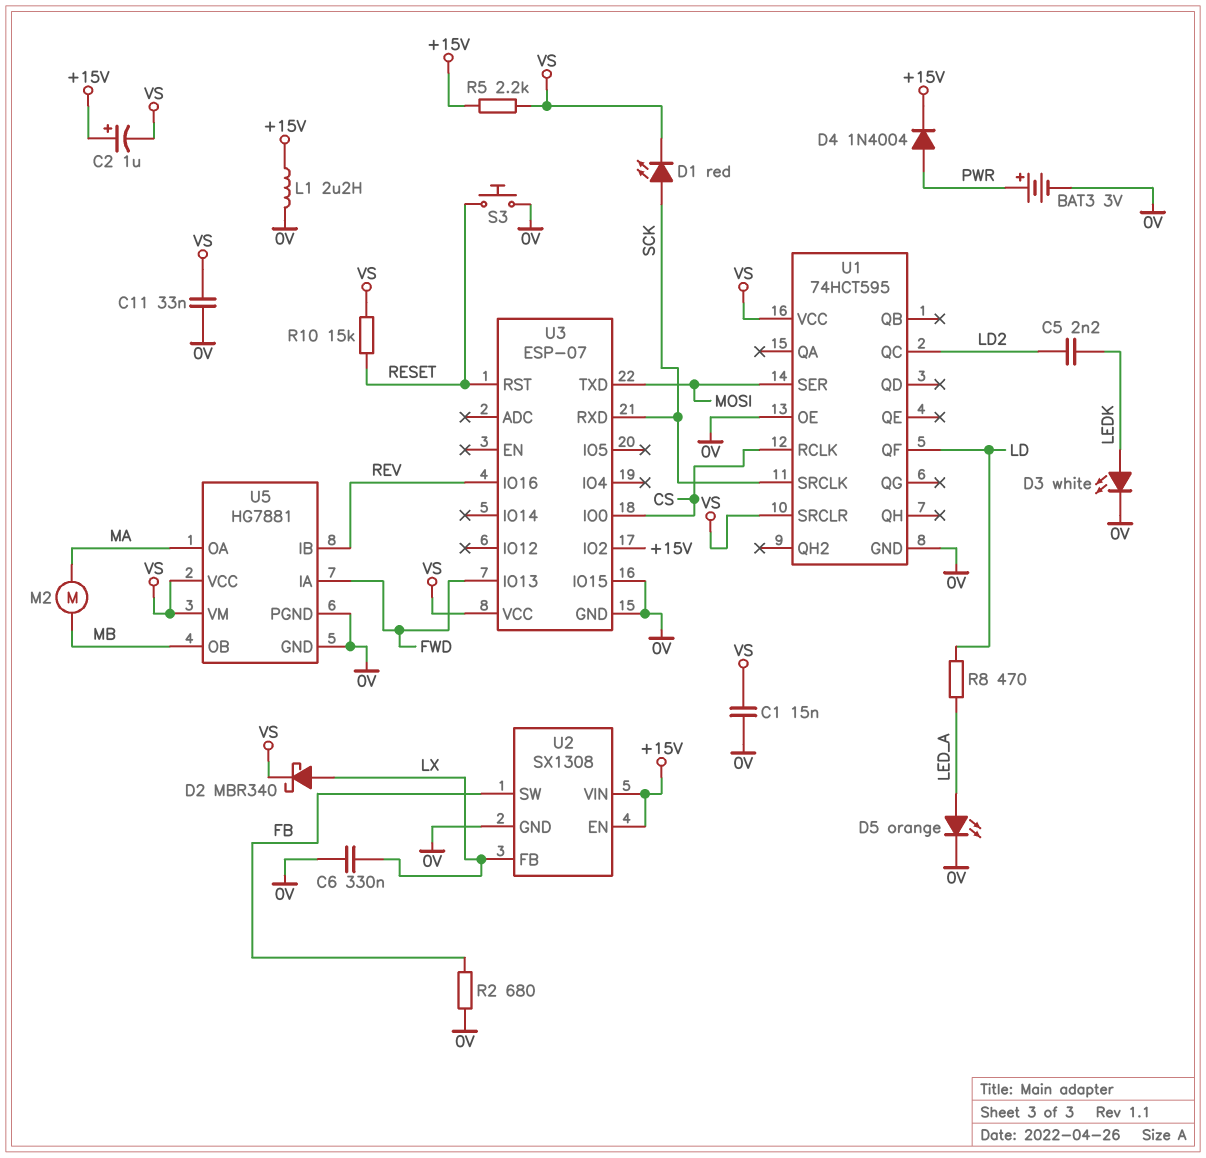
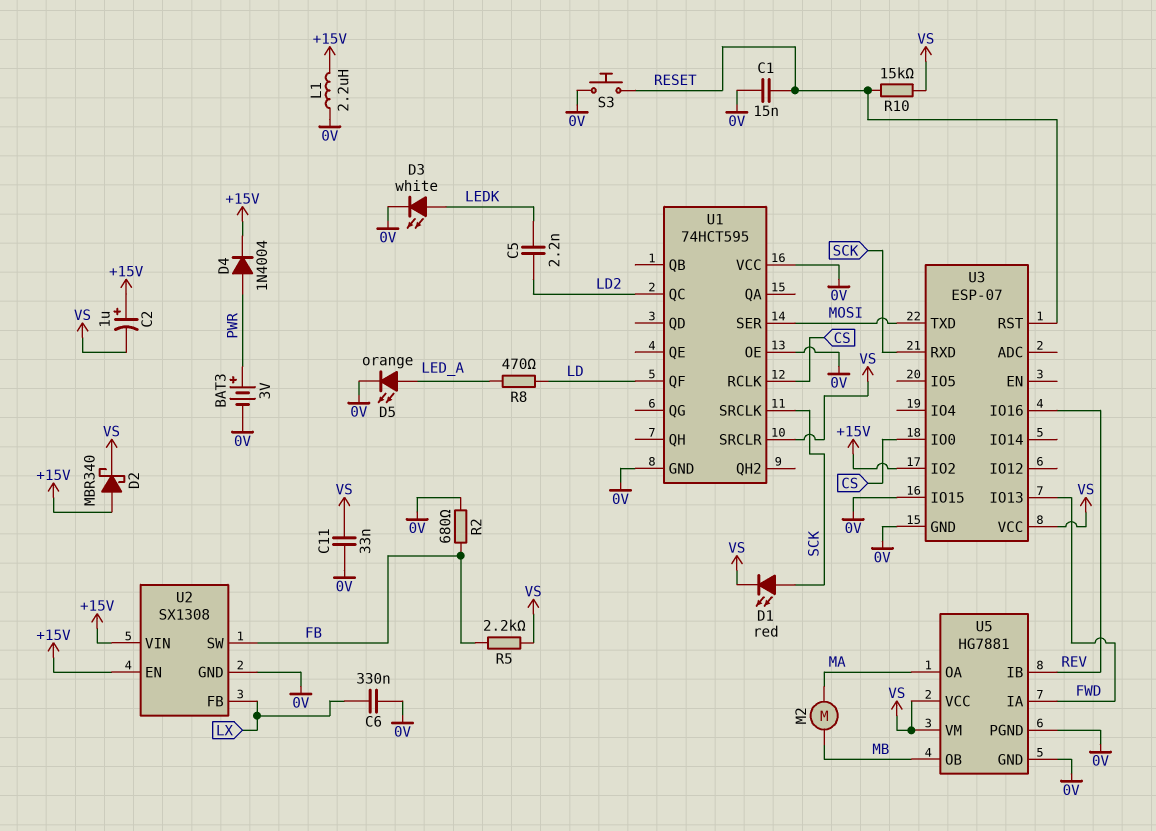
C1: 15nF (0V, VS) -> 15nF (0V, RESET)
D2: schottky MBR340 (A LX, K VS) -> schottky MBR340 (A +15V, K VS)
R5: 2.2k (+15V, VS) -> 2.2k (FB, VS)
U1 pin VCC: VS -> 0V

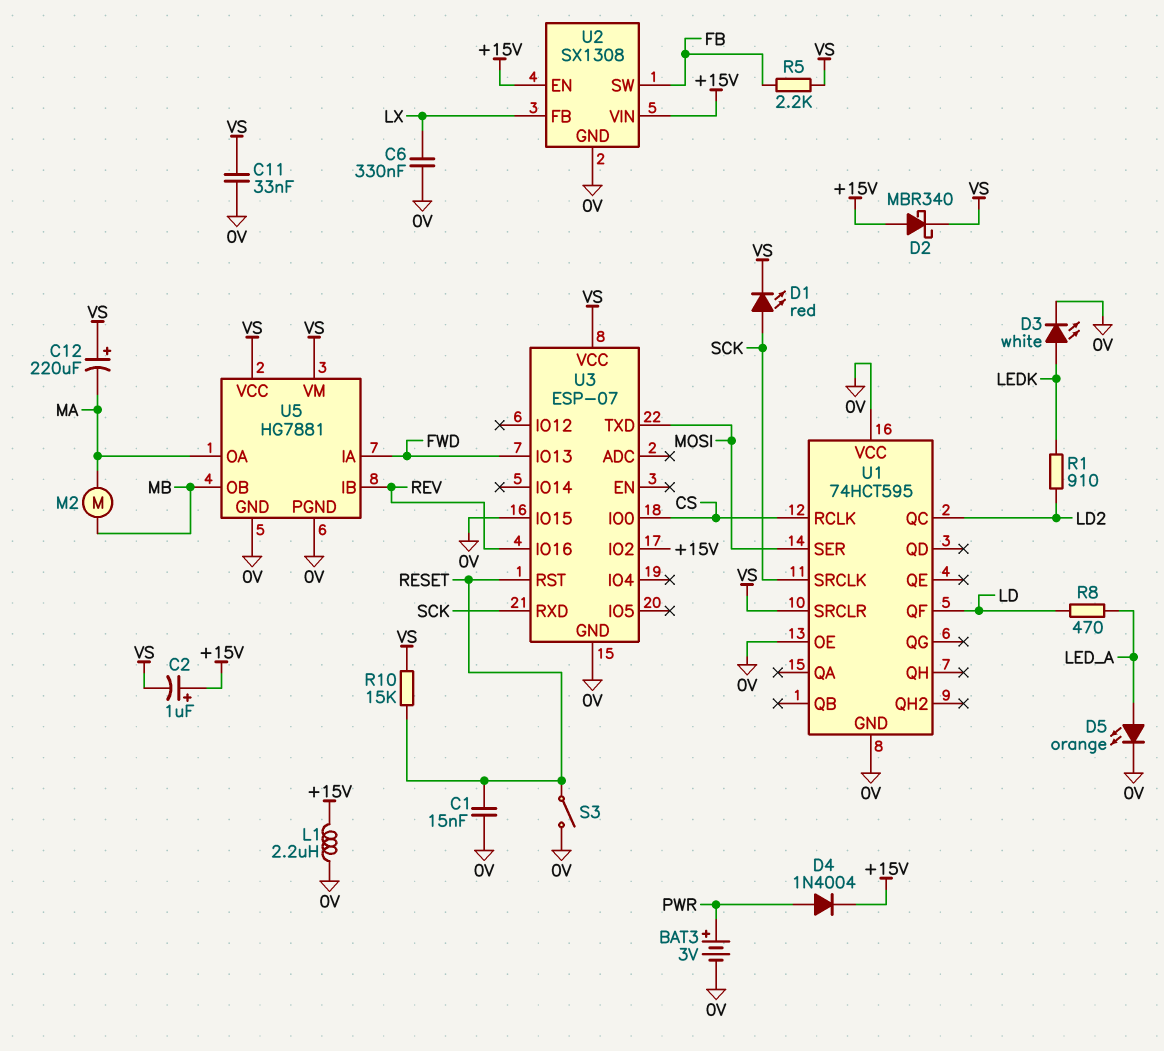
C5: 2.2nF (LD2, LEDK) -> none
C12: none -> 220uF (plus VS, minus MA)
R1: none -> 910 (LD2, LEDK)
R2: 680 (0V, FB) -> none
S3: button (0V, RESET) -> switch (0V, RESET)

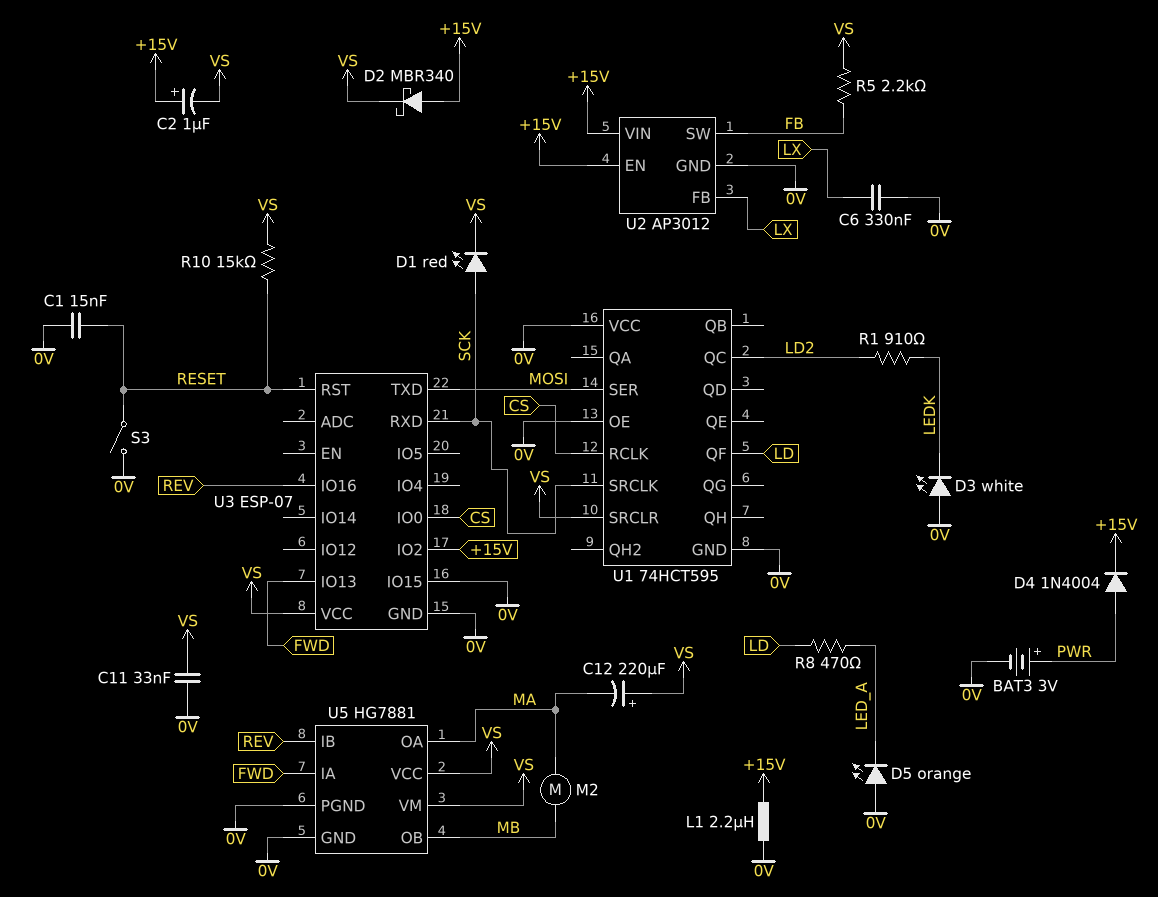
D3: LED white (A LEDK, K 0V) -> LED white (A 0V, K LEDK)
D5: LED orange (A LED_A, K 0V) -> LED orange (A 0V, K LED_A)
U2: SX1308 -> AP3012

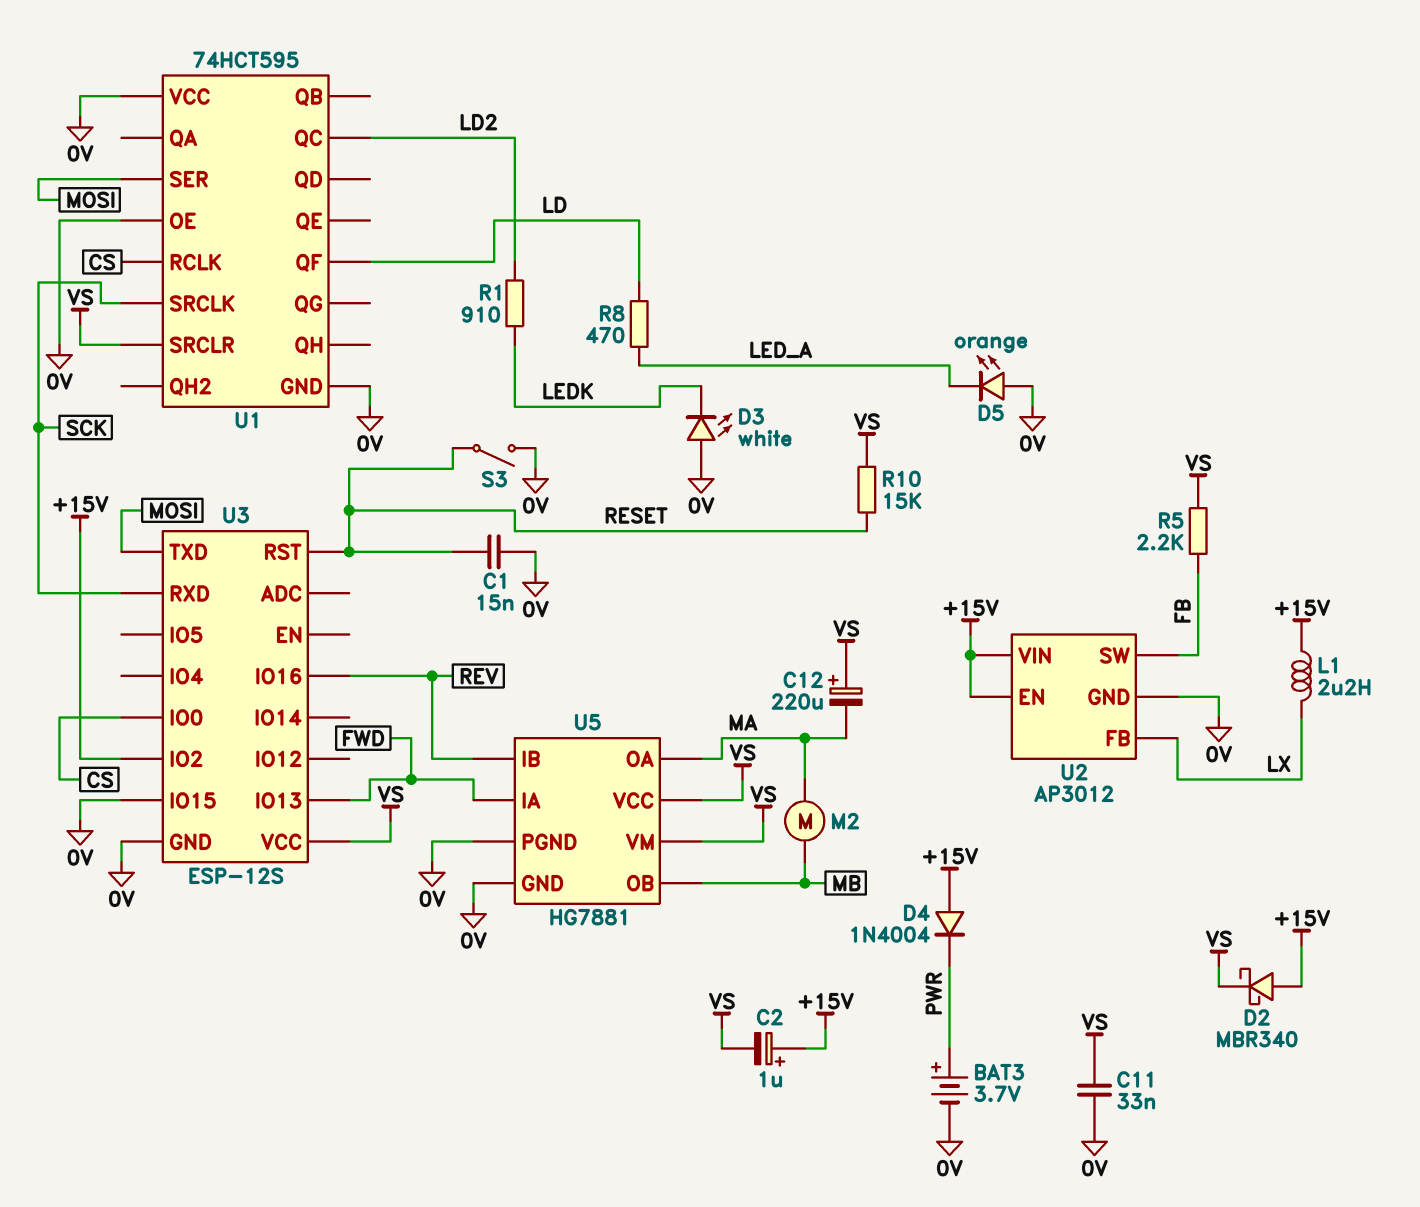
BAT3: 3V (plus PWR, minus 0V) -> 3.7V (plus PWR, minus 0V)
C6: 330nF (0V, LX) -> none
D1: LED red (A SCK, K VS) -> none
D4: diode 1N4004 (A PWR, K +15V) -> diode 1N4004 (A +15V, K PWR)
L1: 2.2uH (+15V, 0V) -> 2.2uH (+15V, LX)
U3: ESP-07 -> ESP-12S

